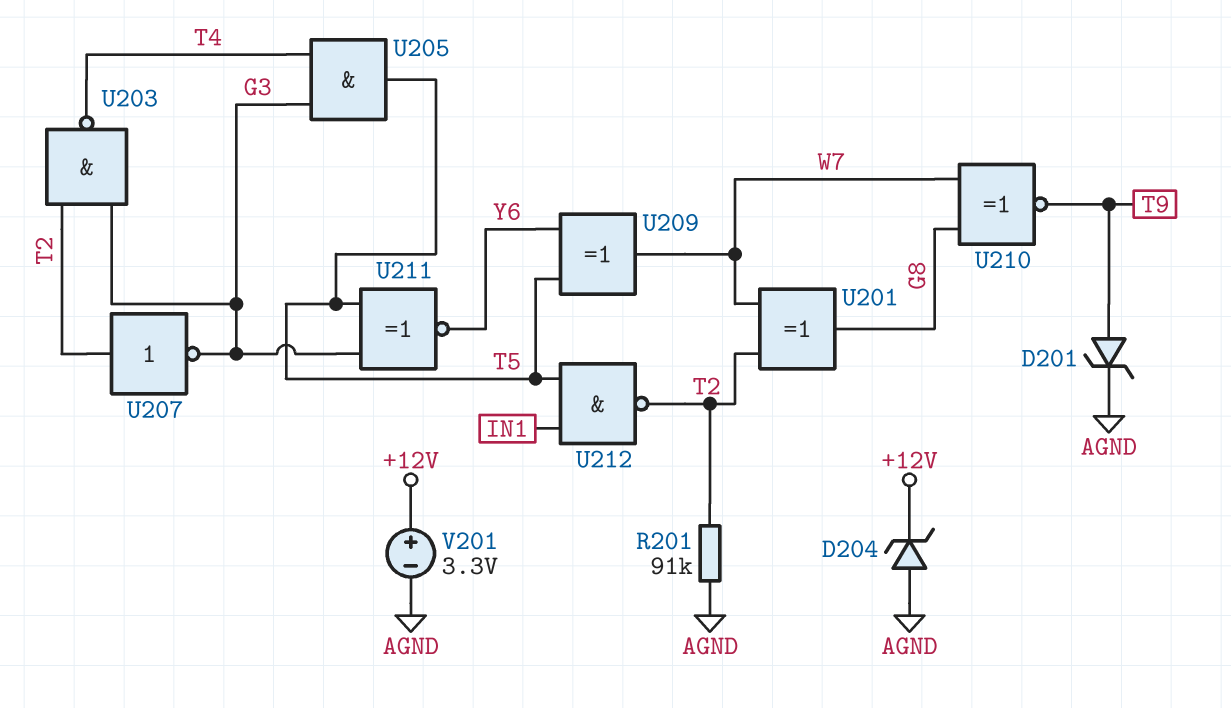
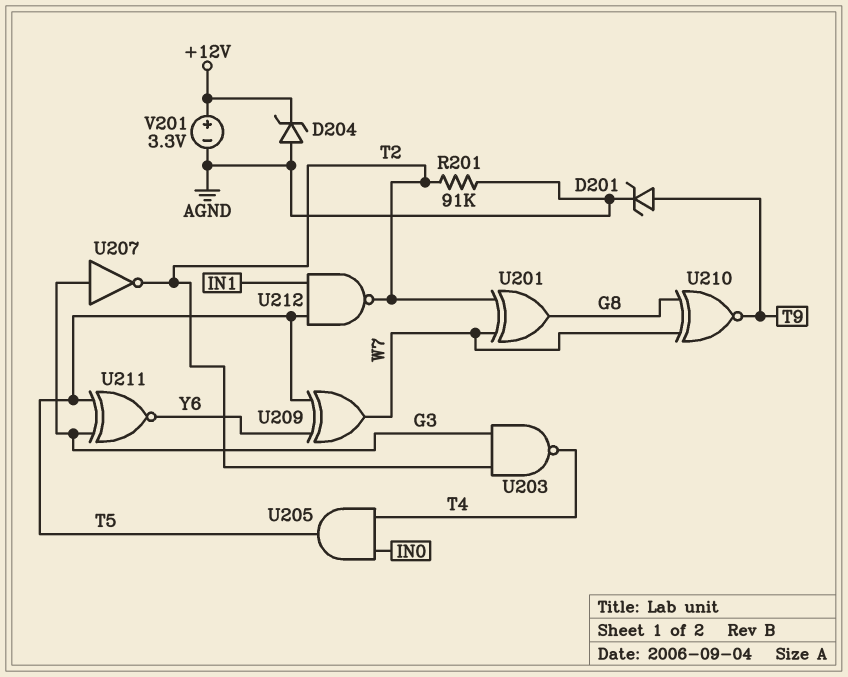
U205: AND (in G3, in T4, out T5) -> AND (in IN0, in T4, out T5)
U207: NOT (in T2, out G3) -> NOT (in G3, out T2)

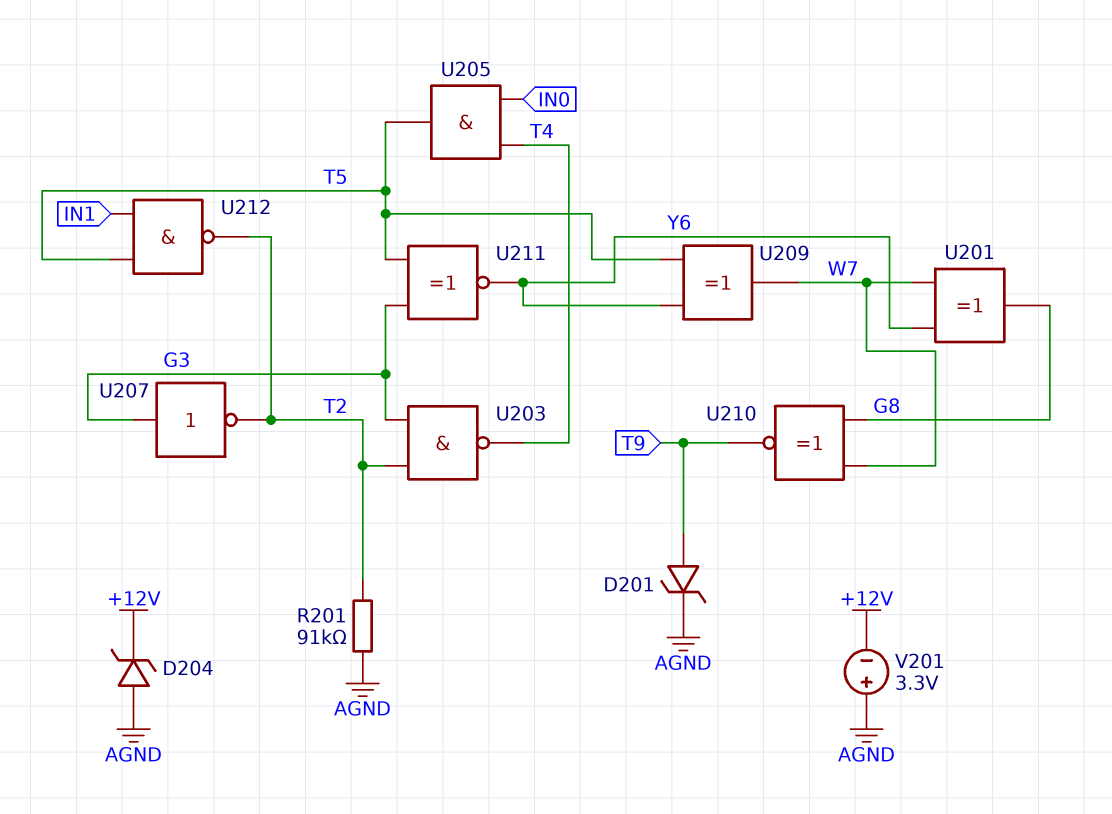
U201: XOR (in T2, in W7, out G8) -> XOR (in W7, in Y6, out G8)
V201: 3.3V (plus +12V, minus AGND) -> 3.3V (plus AGND, minus +12V)

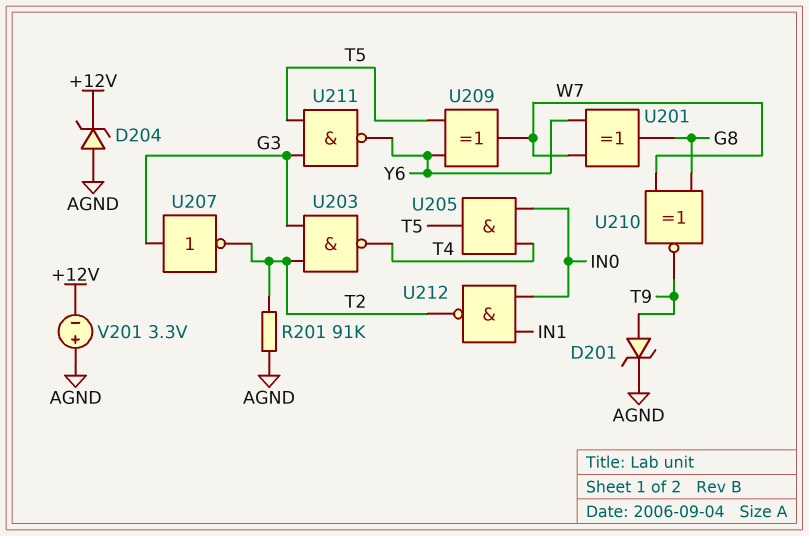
U211: XNOR (in G3, in T5, out Y6) -> NAND (in G3, in T5, out Y6)
U212: NAND (in IN1, in T5, out T2) -> NAND (in IN0, in IN1, out T2)

